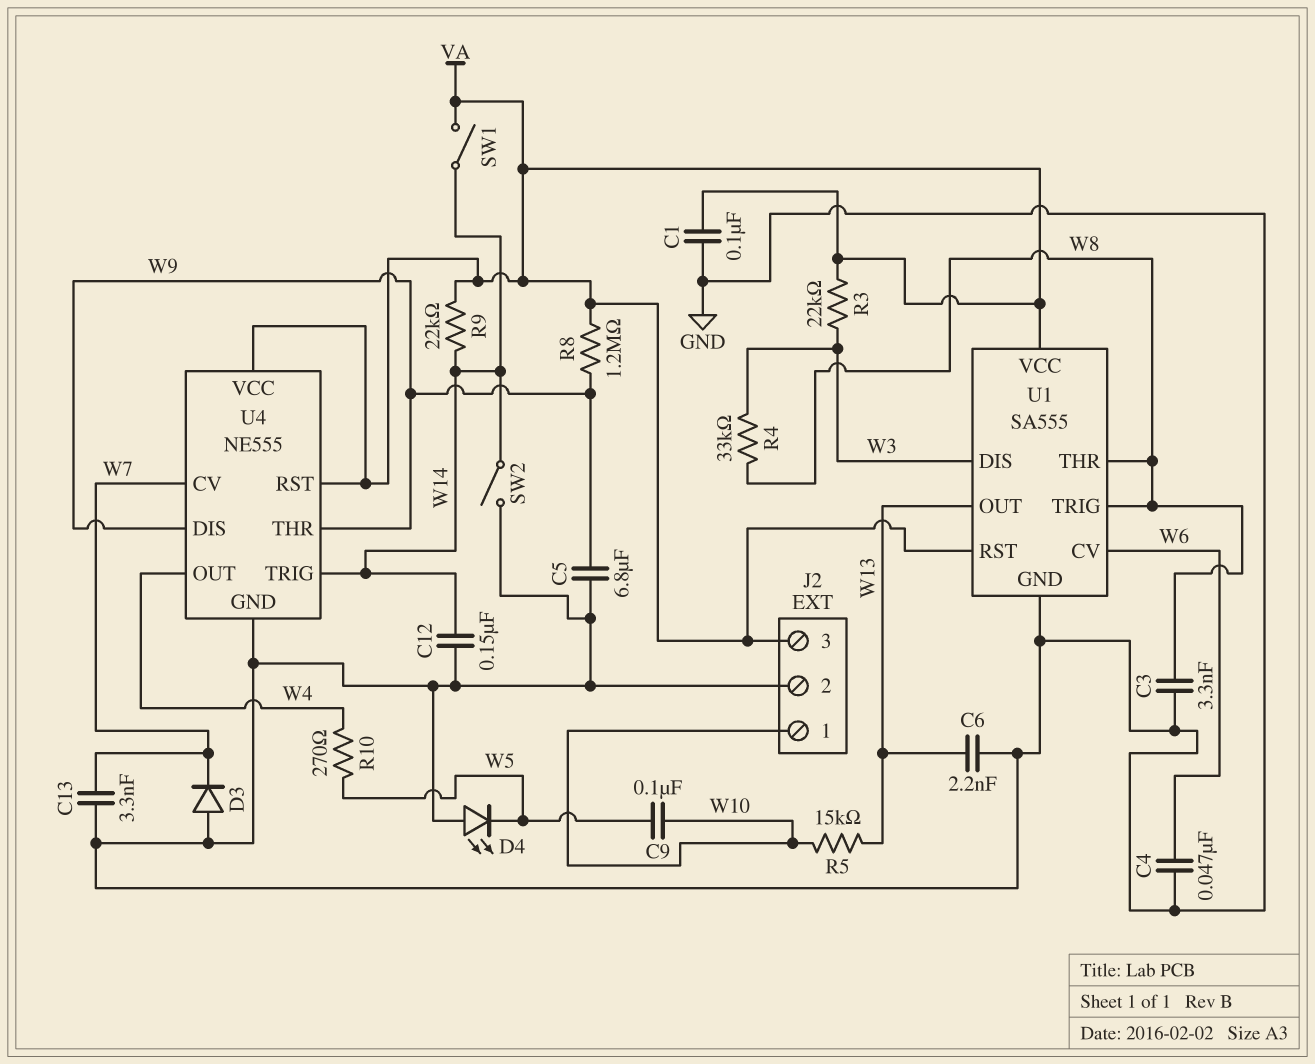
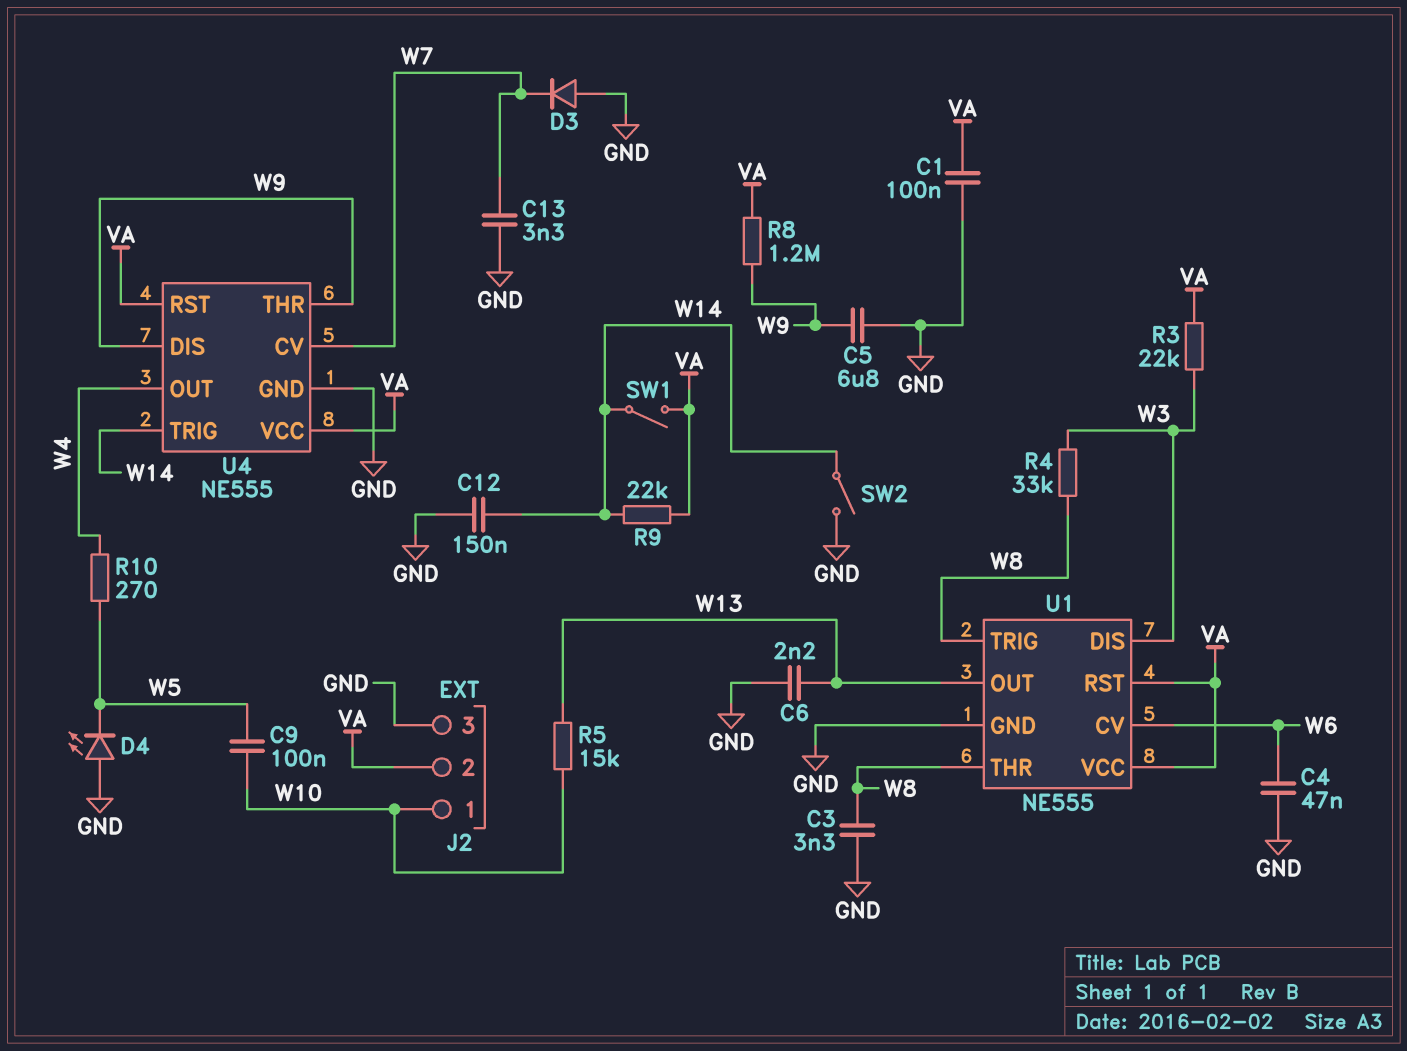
J2 pin 2: GND -> VA
J2 pin 3: VA -> GND
U1: SA555 -> NE555

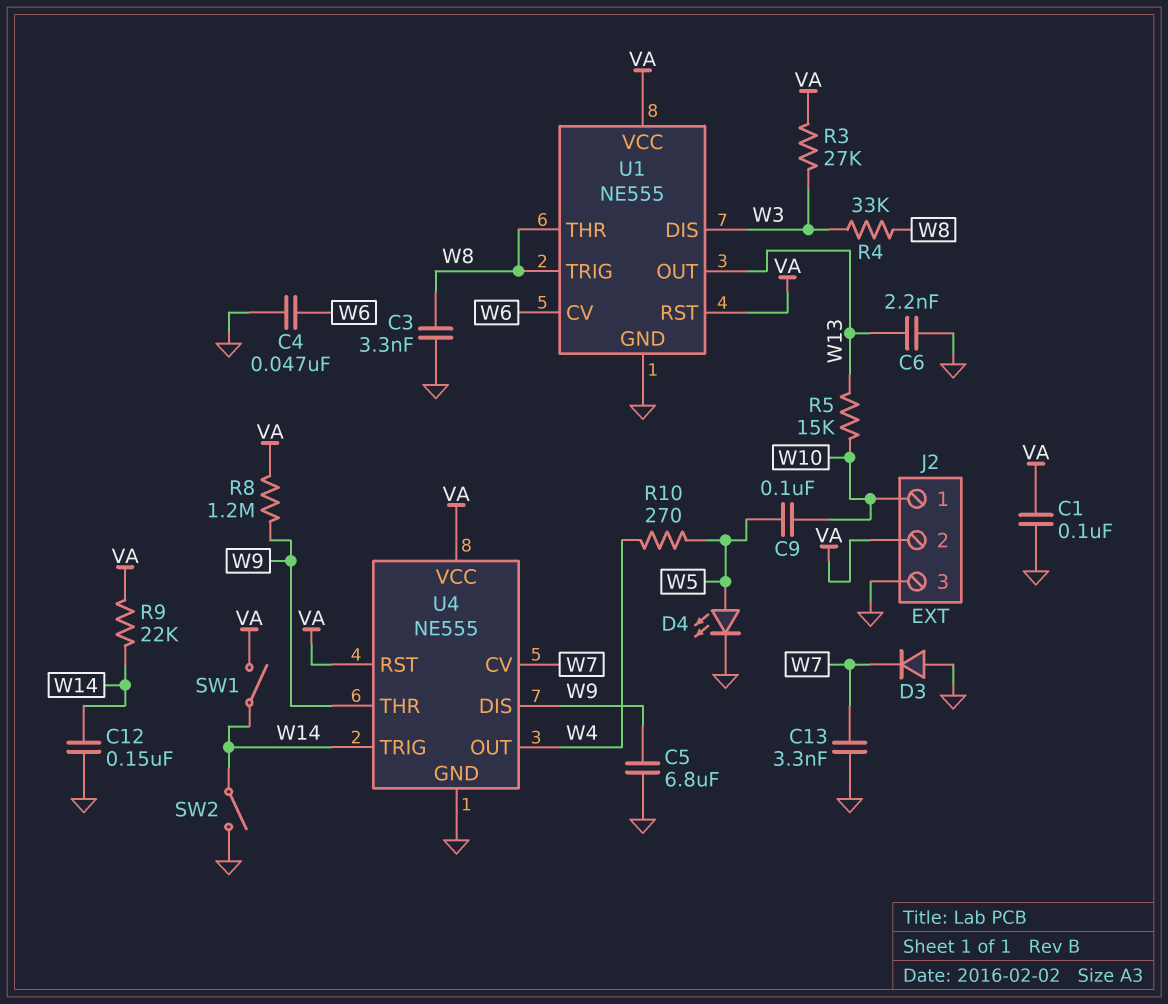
D4: LED (A GND, K W5) -> LED (A W5, K GND)
R3: 22k (VA, W3) -> 27k (VA, W3)

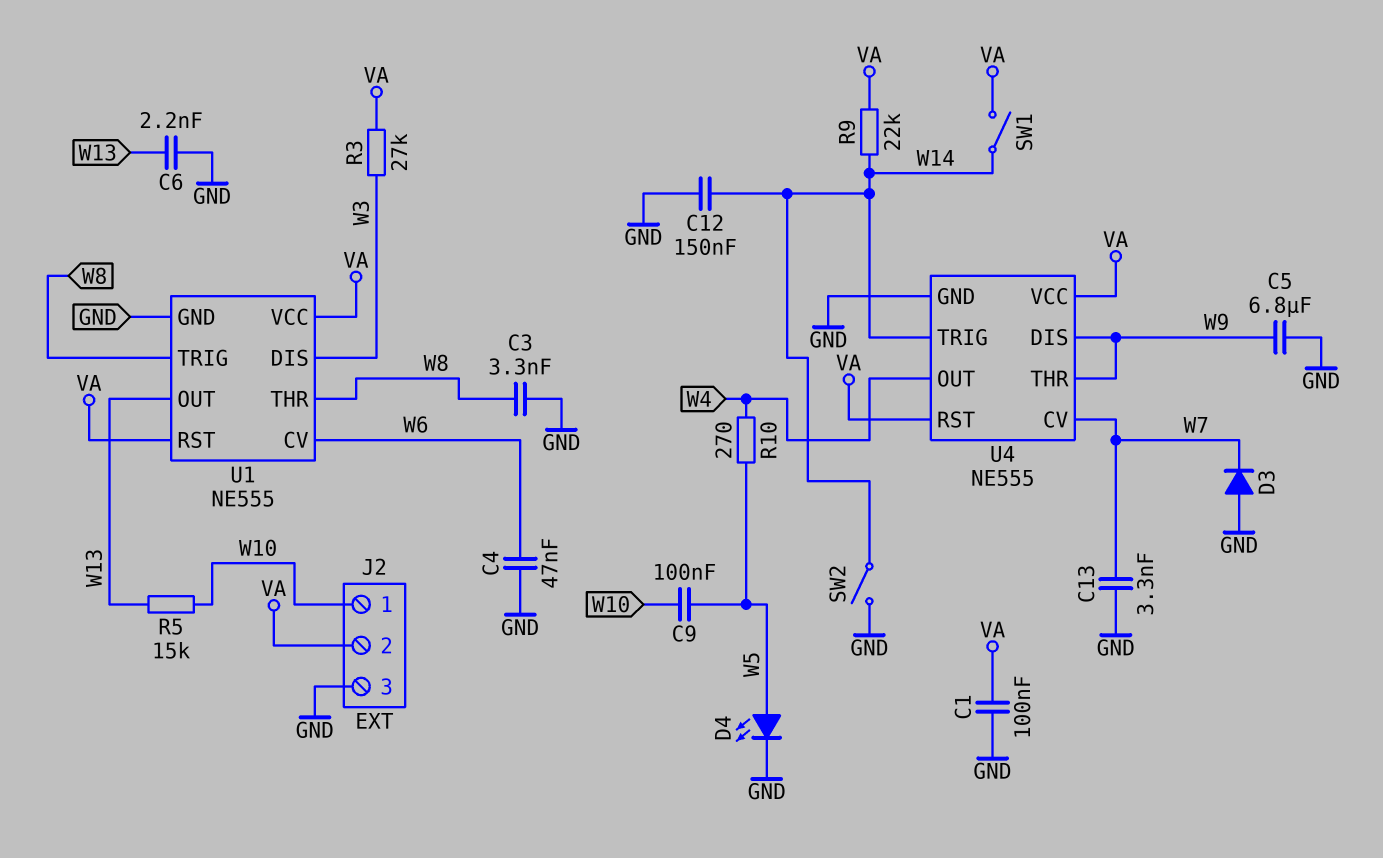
R4: 33k (W3, W8) -> none
R8: 1.2M (VA, W9) -> none

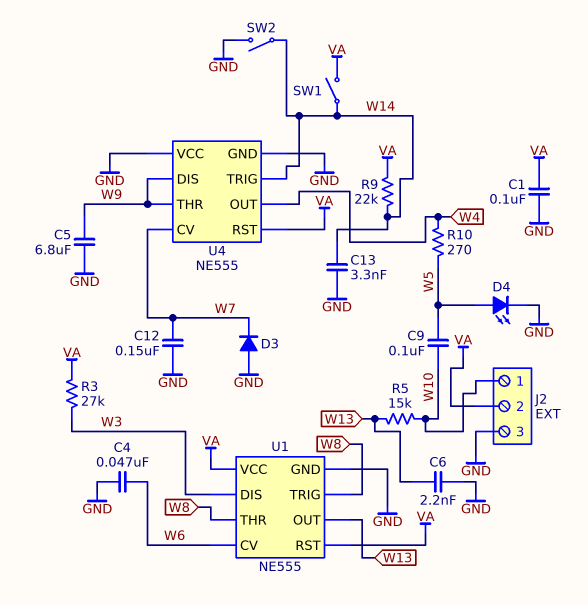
C3: 3.3nF (GND, W8) -> none
C12: 150nF (GND, W14) -> 150nF (GND, W7)
C13: 3.3nF (GND, W7) -> 3.3nF (GND, W14)
U4 pin VCC: VA -> GND

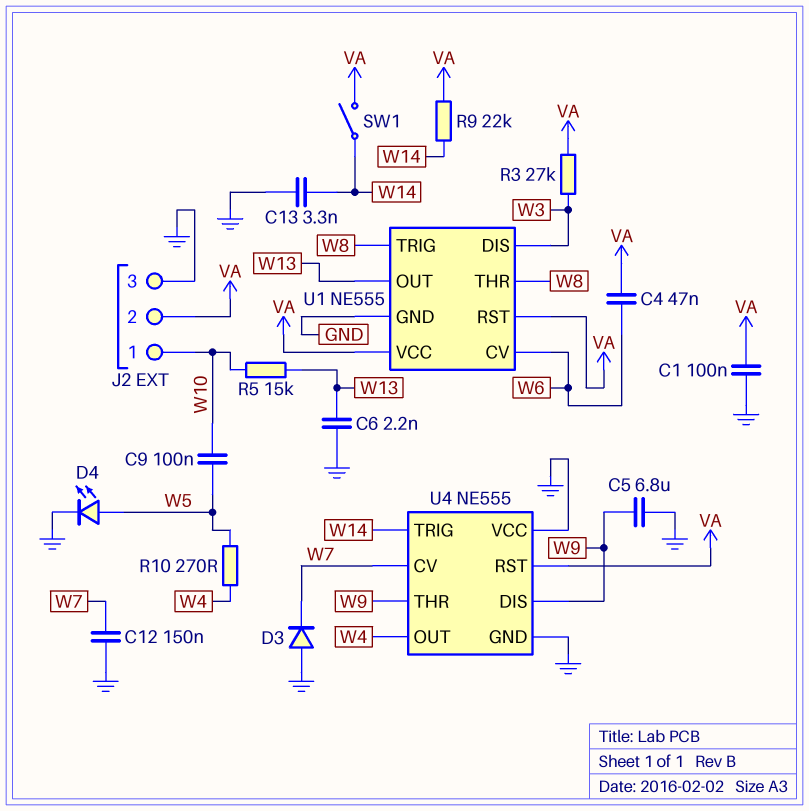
C4: 47nF (GND, W6) -> 47nF (VA, W6)
SW2: switch (GND, W14) -> none

